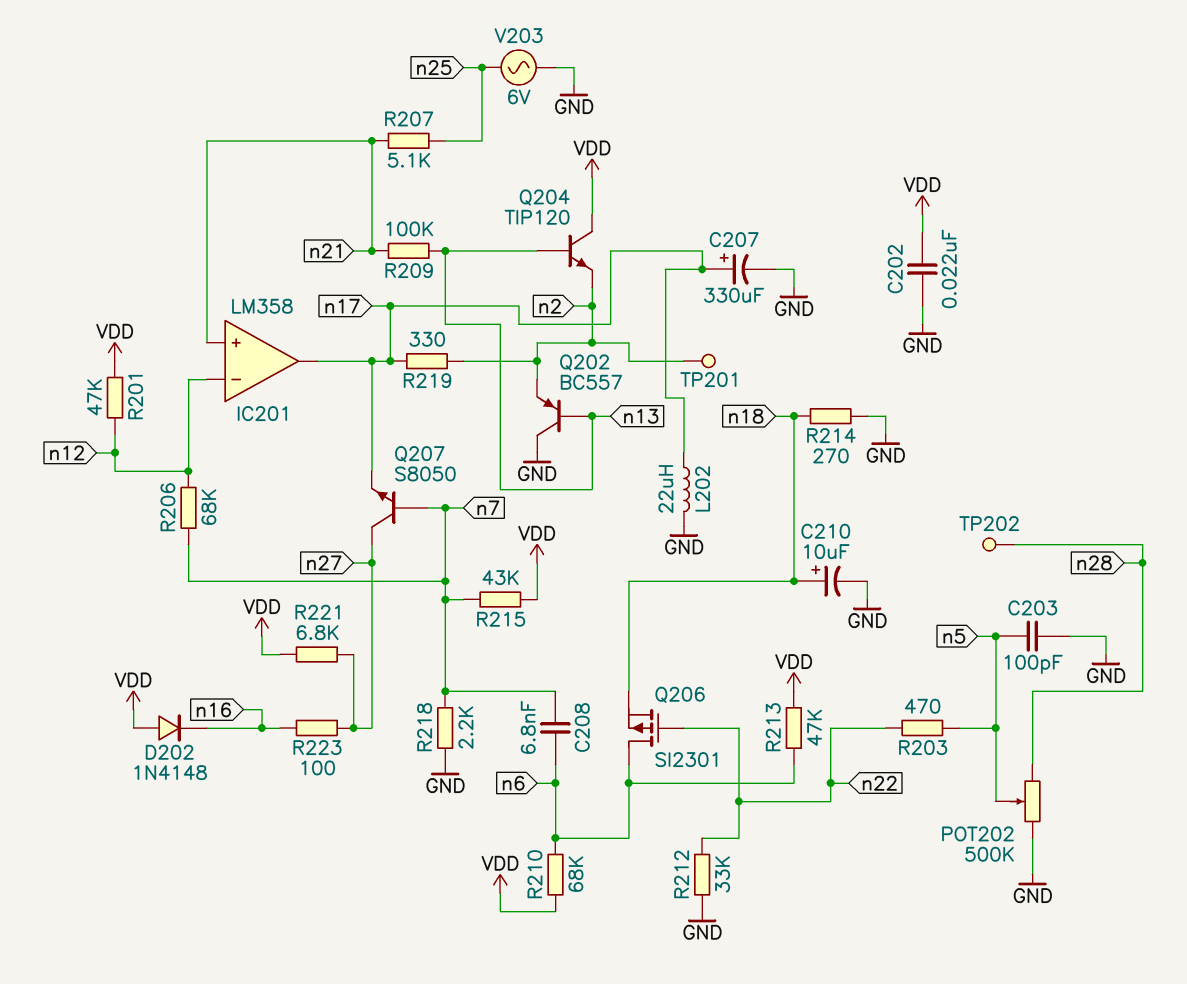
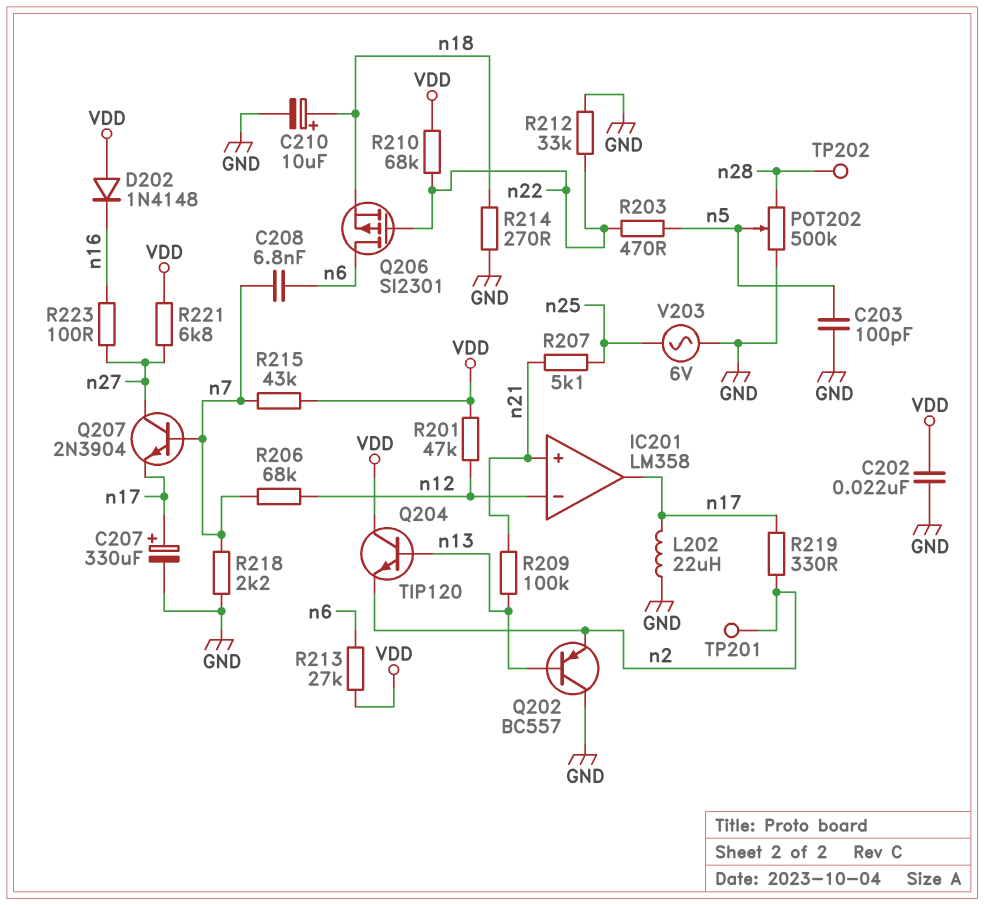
Q207: NPN S8050 (B n7, C n27, E n17) -> NPN 2N3904 (B n7, C n27, E n17)
R210: 68k (VDD, n6) -> 68k (VDD, n22)
R213: 47k (VDD, n6) -> 27k (VDD, n6)

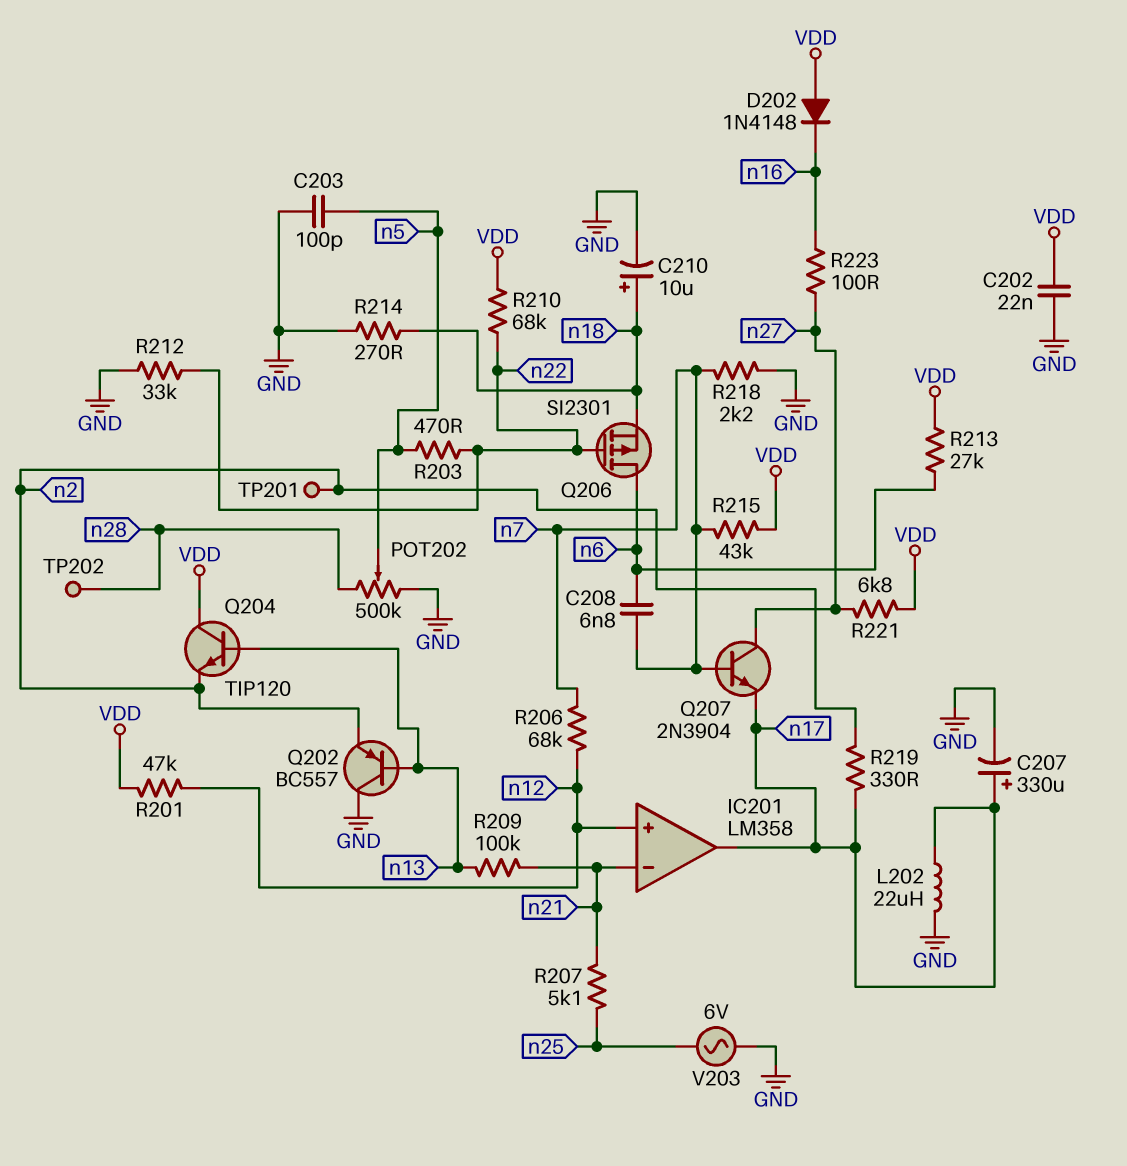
IC201 pin in+: n21 -> n12
IC201 pin in-: n12 -> n21

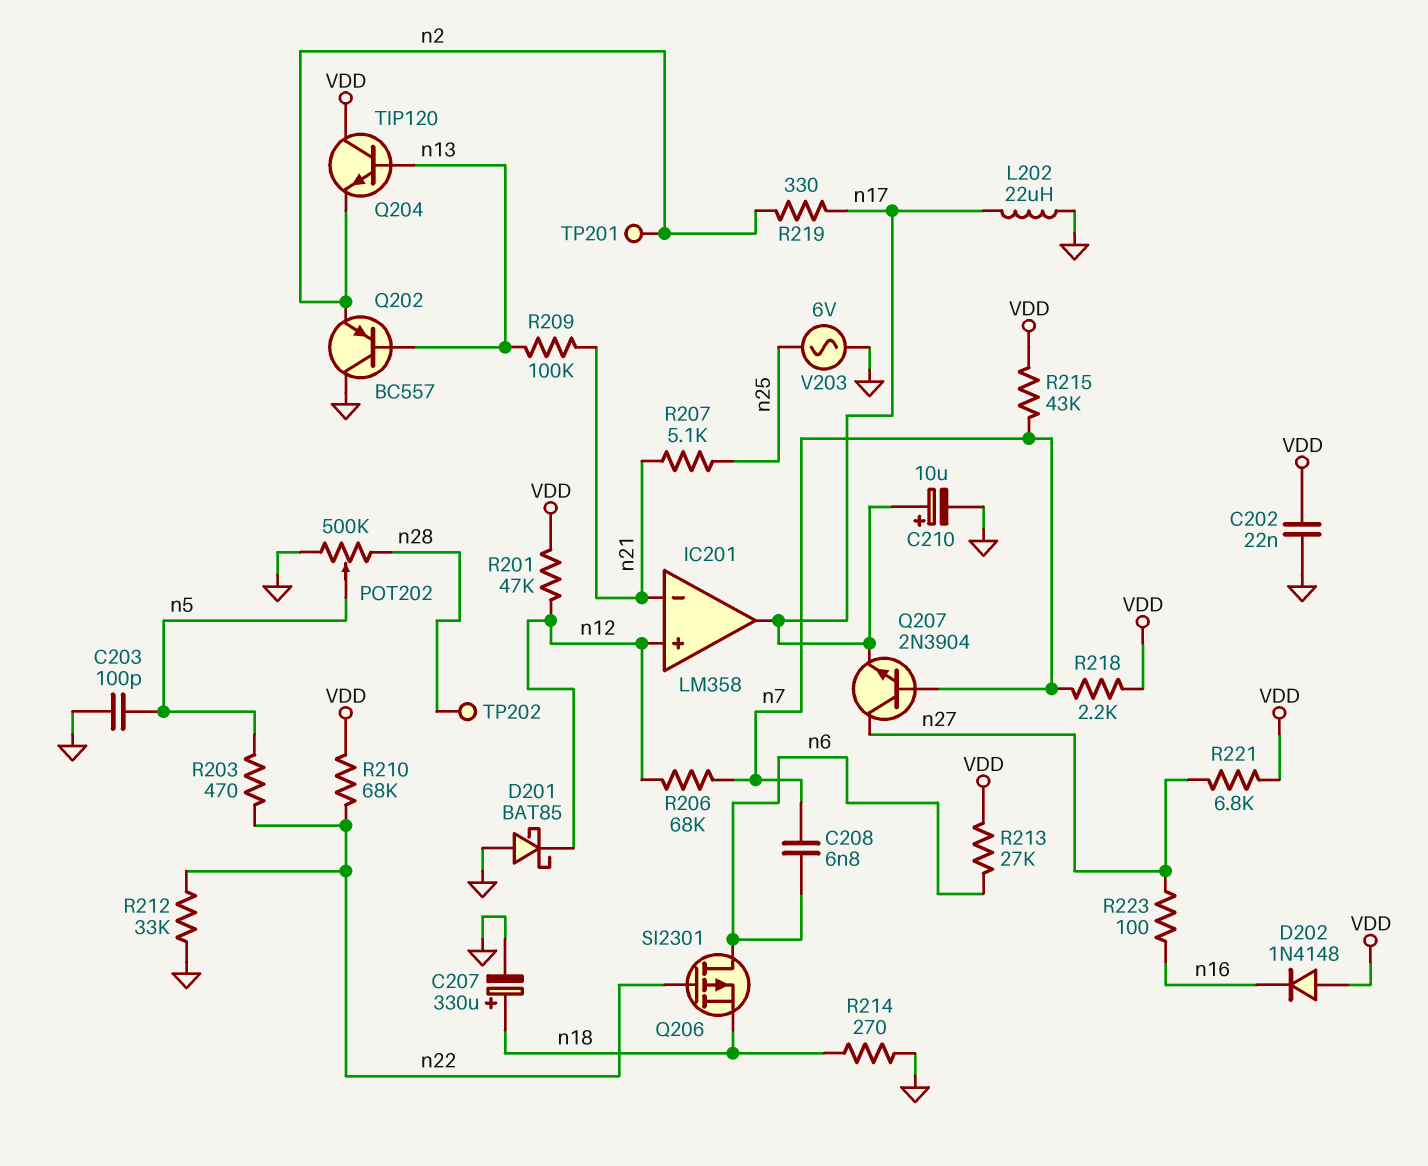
C207: 330uF (plus n17, minus GND) -> 330uF (plus n18, minus GND)
C210: 10uF (plus n18, minus GND) -> 10uF (plus n17, minus GND)
D201: none -> schottky BAT85 (A GND, K n12)
R218: 2.2k (GND, n7) -> 2.2k (VDD, n7)

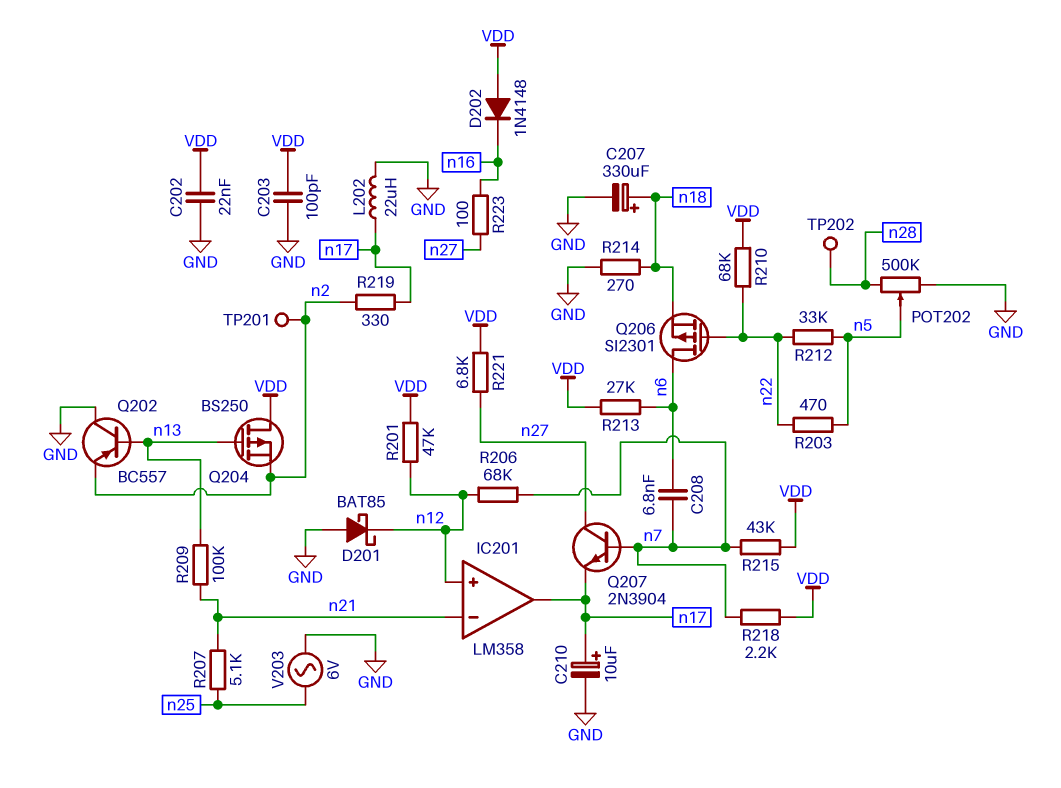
C203: 100pF (GND, n5) -> 100pF (GND, VDD)
Q204: NPN TIP120 (B n13, C VDD, E n2) -> PMOS BS250 (G n13, D VDD, S n2)
R212: 33k (GND, n22) -> 33k (n5, n22)

